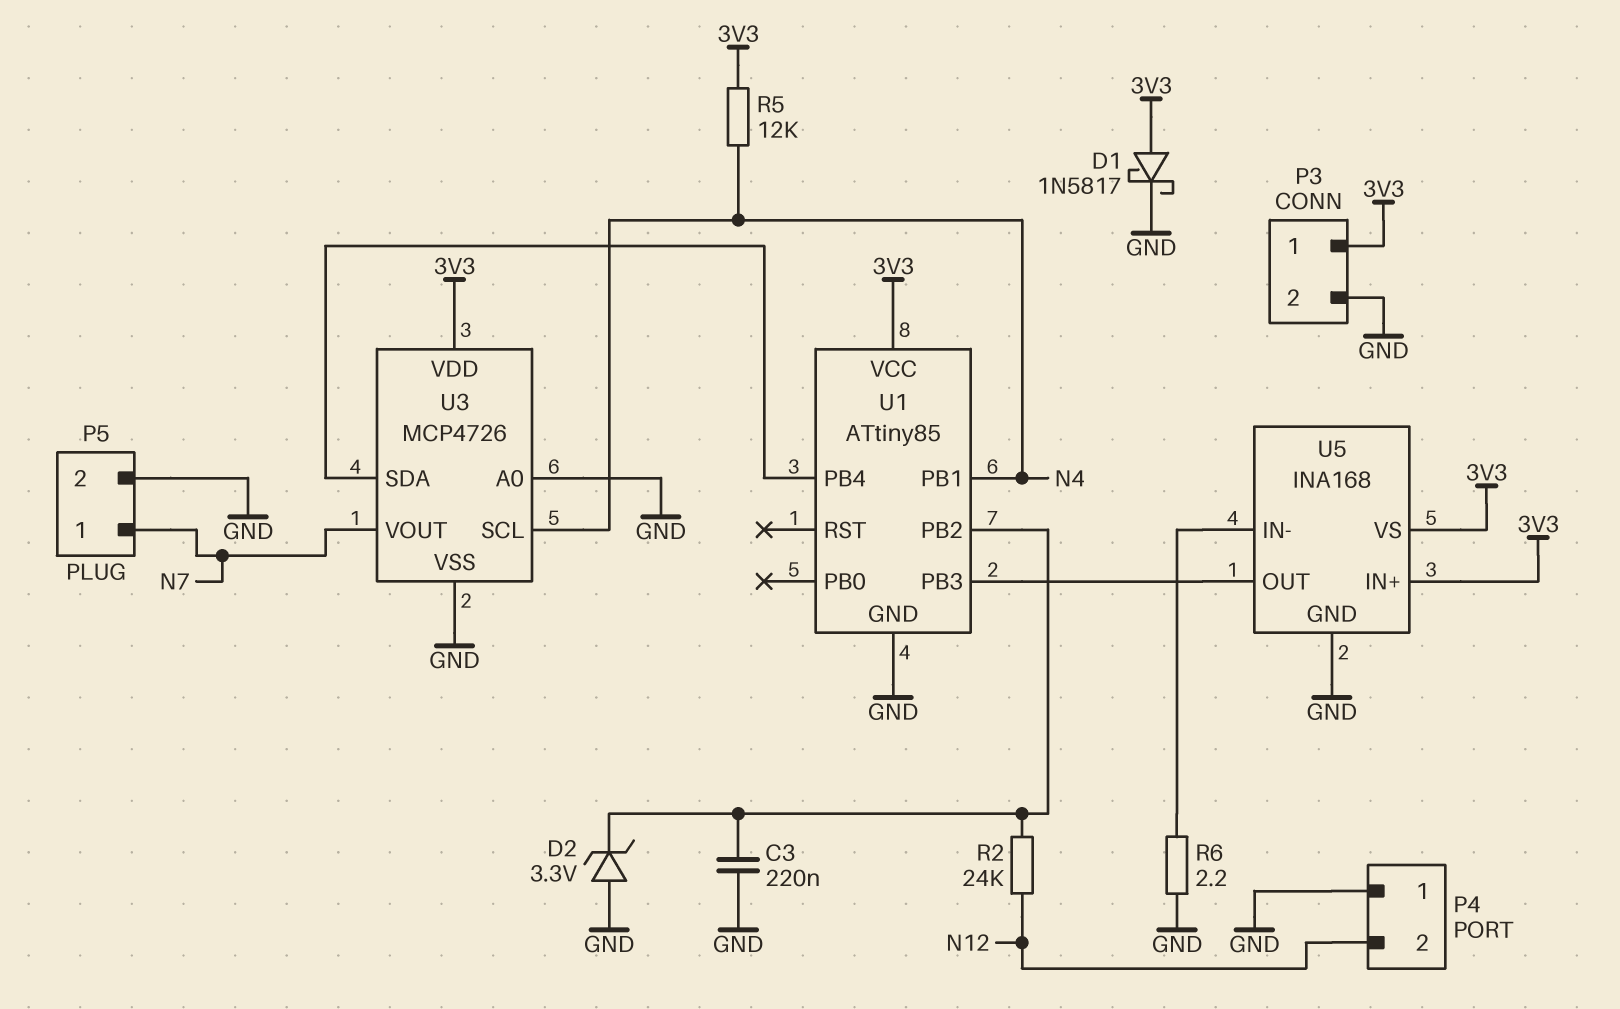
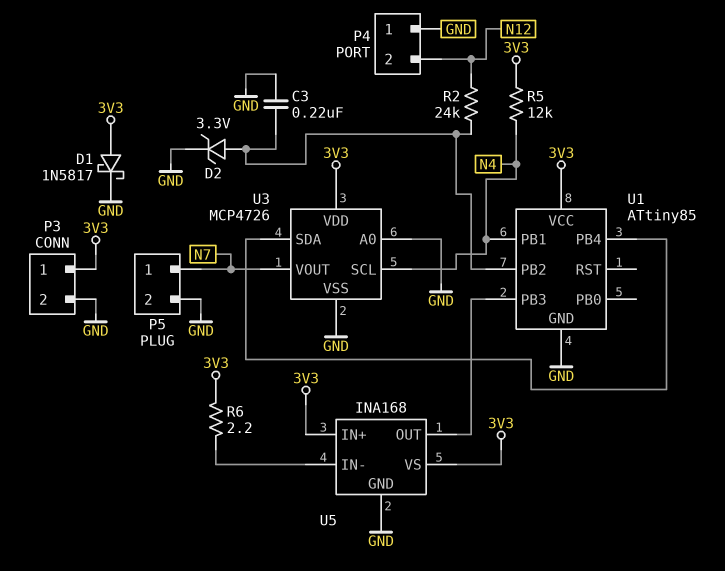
D2: zener 3.3V (A GND, K U1/PB2) -> zener 3.3V (A U1/PB2, K GND)
R6: 2.2 (GND, U5/IN-) -> 2.2 (3V3, U5/IN-)

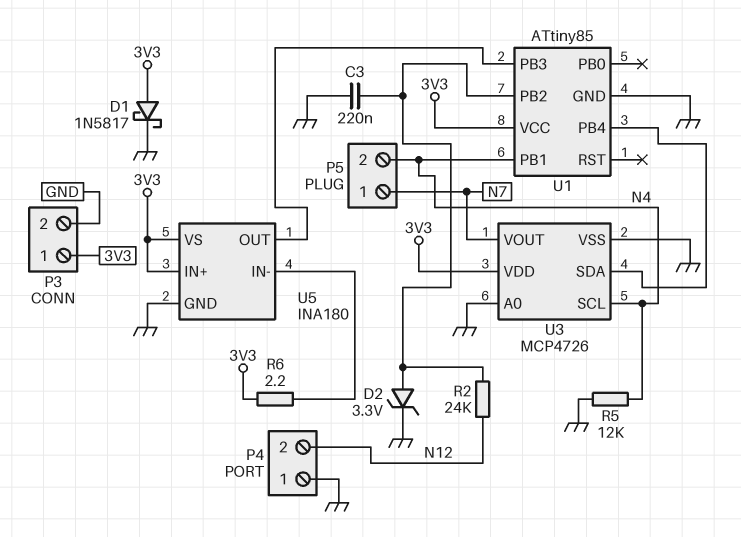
P5 pin 2: GND -> N4
R5: 12k (3V3, N4) -> 12k (GND, N4)
U5: INA168 -> INA180

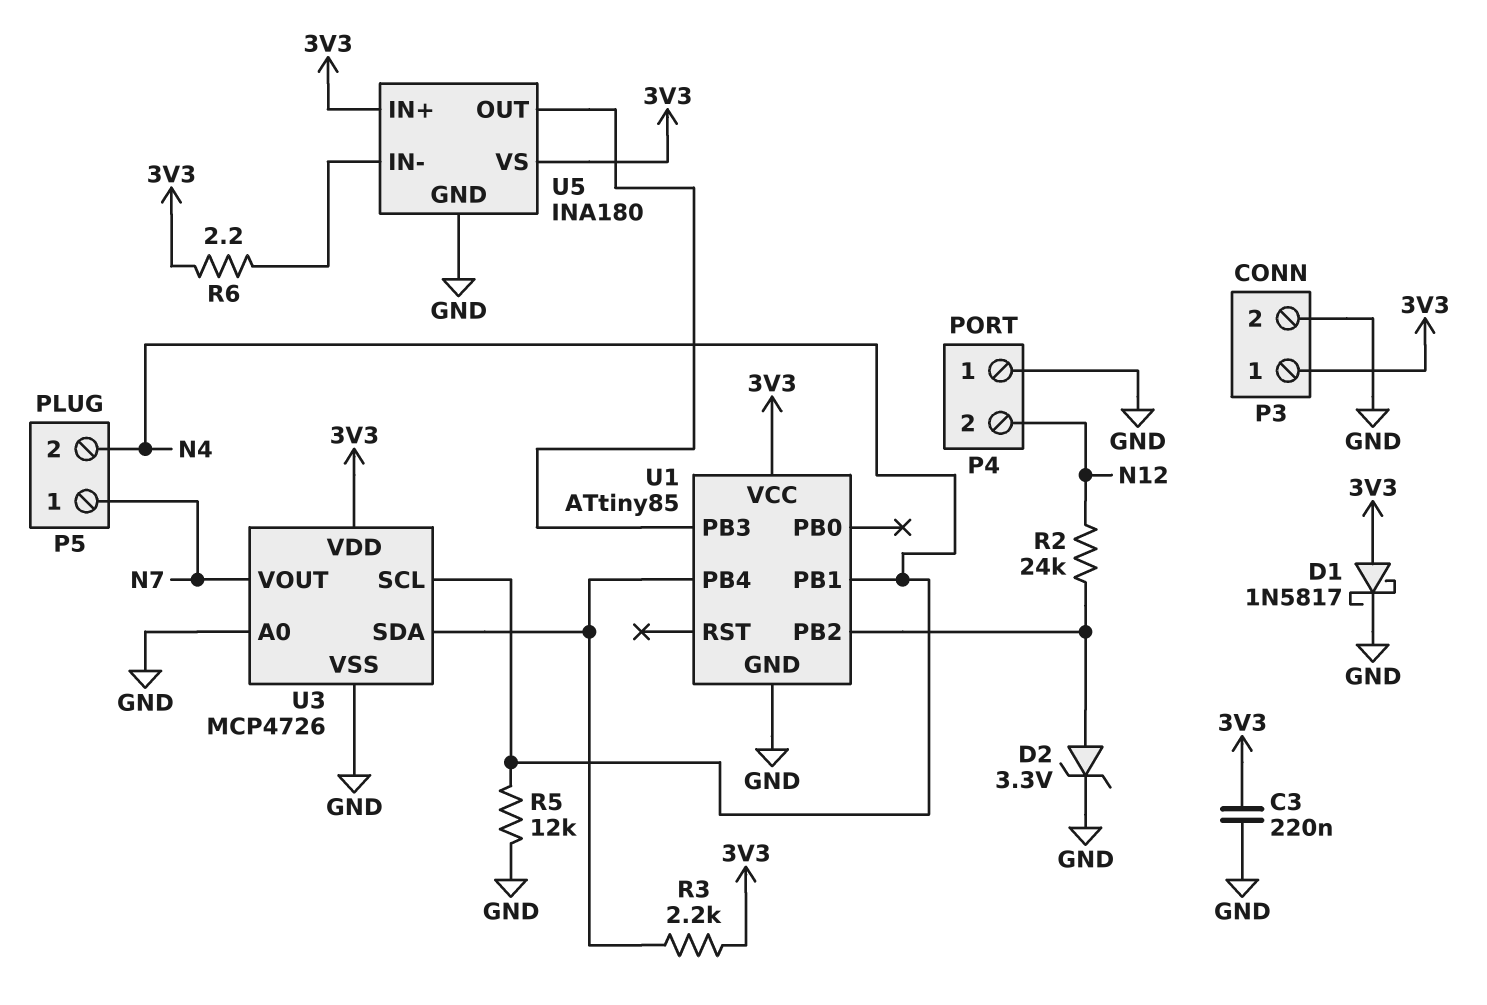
C3: 220nF (GND, U1/PB2) -> 220nF (3V3, GND)
R3: none -> 2.2k (3V3, U1/PB4)

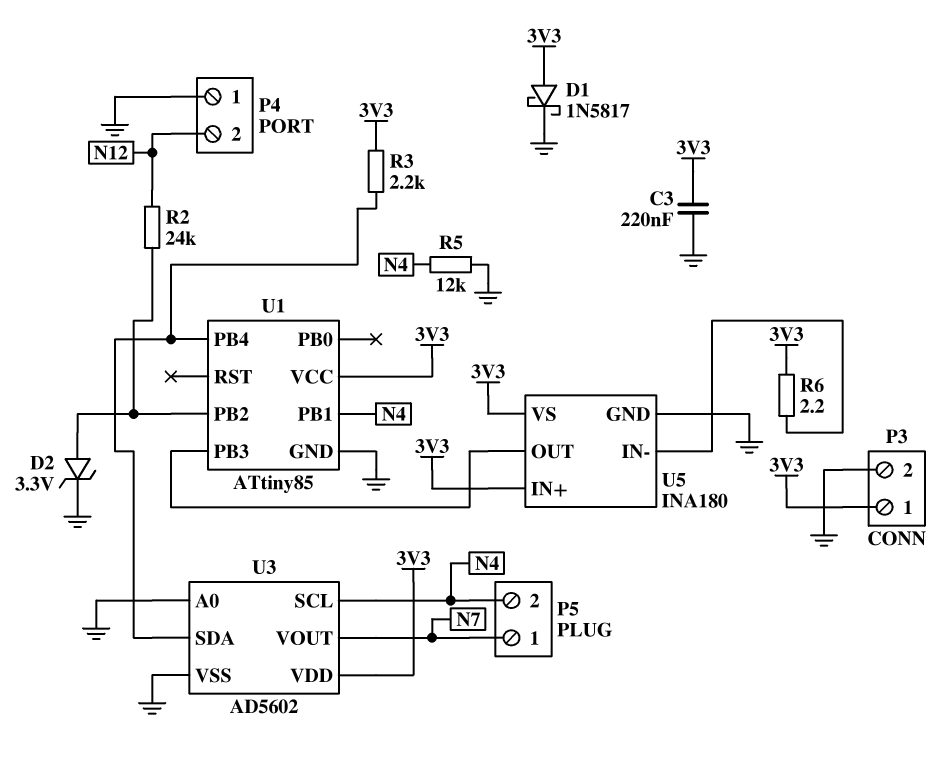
U3: MCP4726 -> AD5602

